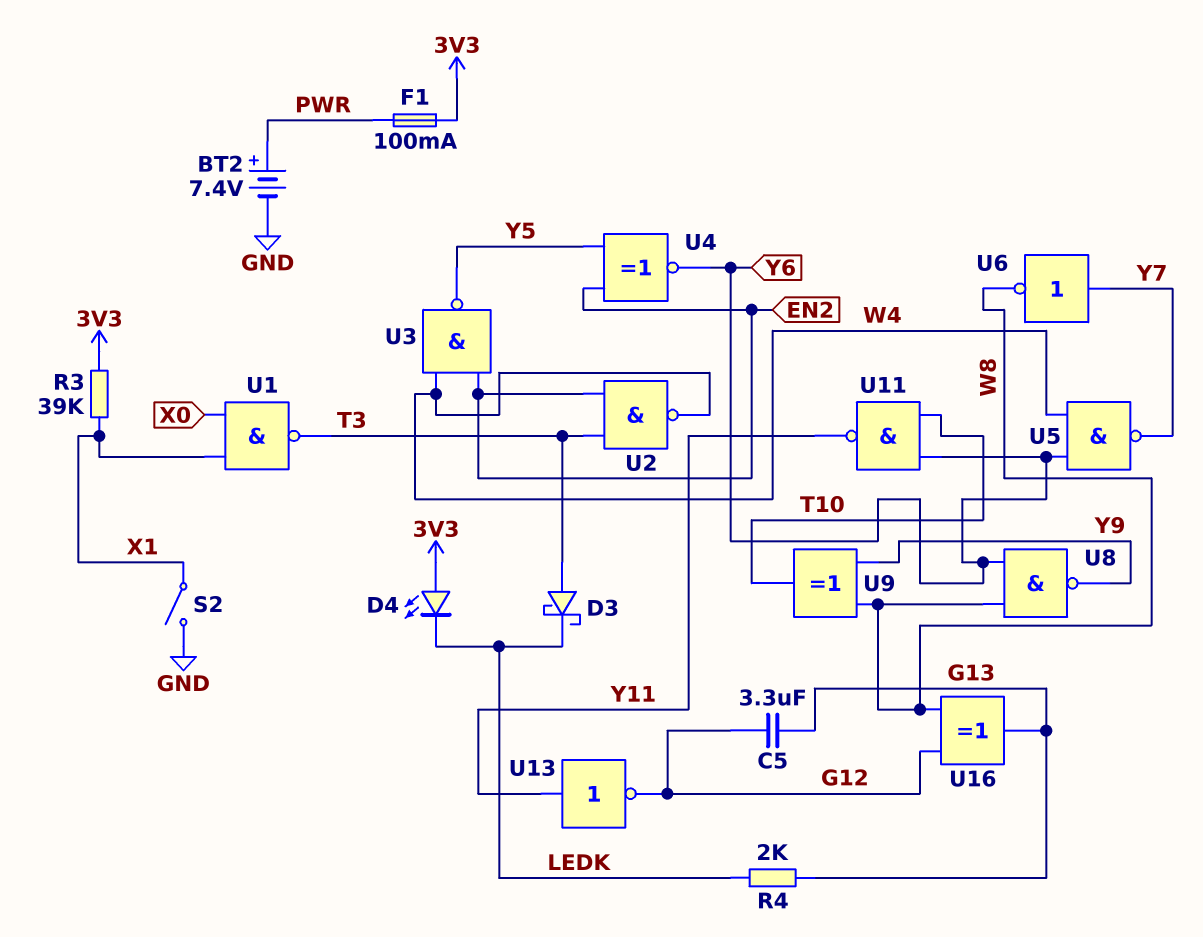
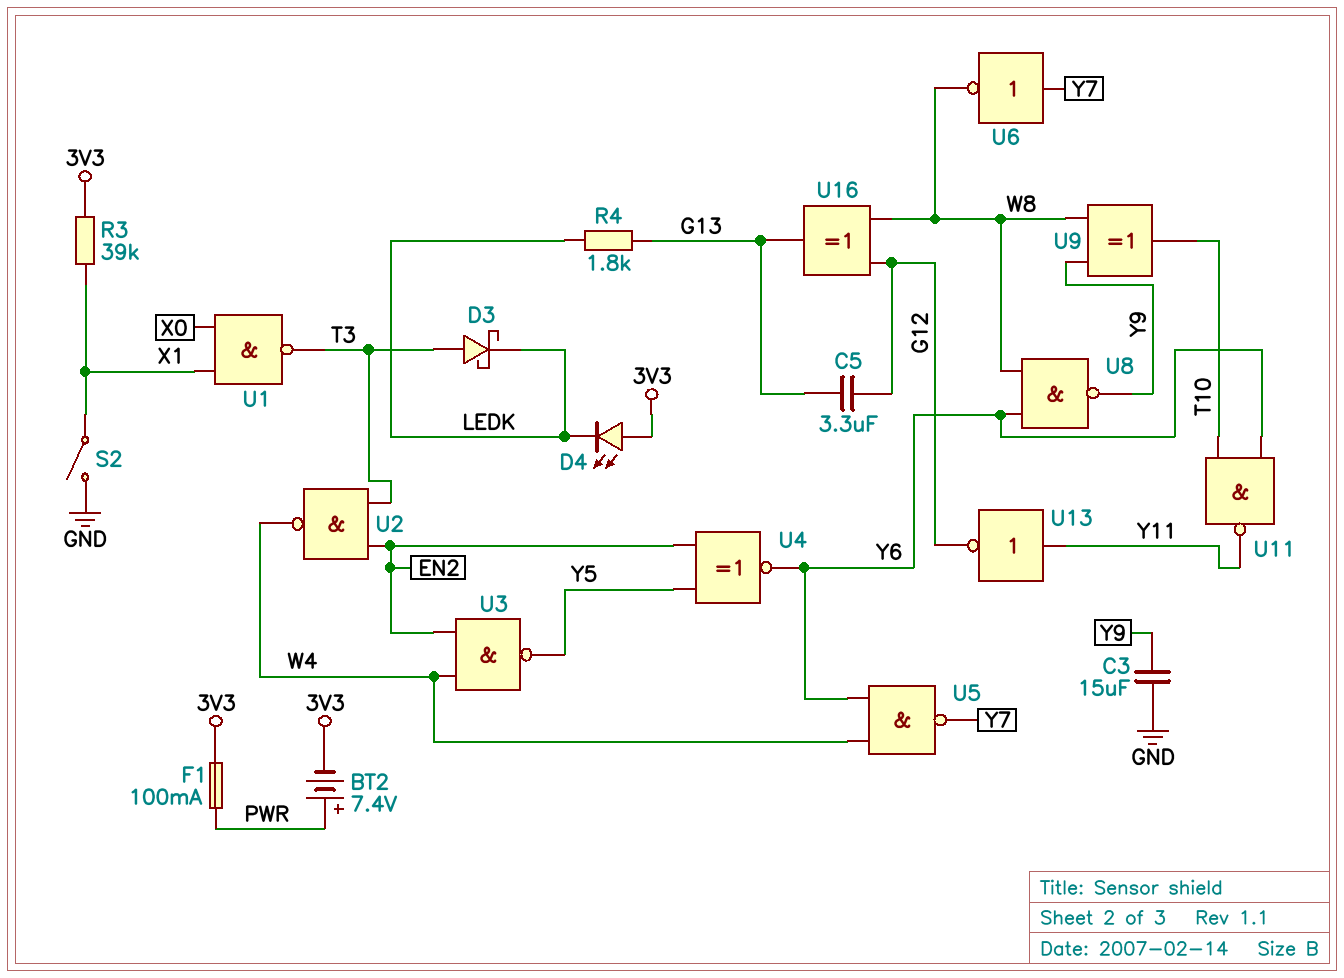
BT2: 7.4V (plus PWR, minus GND) -> 7.4V (plus PWR, minus 3V3)
C3: none -> 15uF (GND, Y9)
R4: 2k (G13, LEDK) -> 1.8k (G13, LEDK)

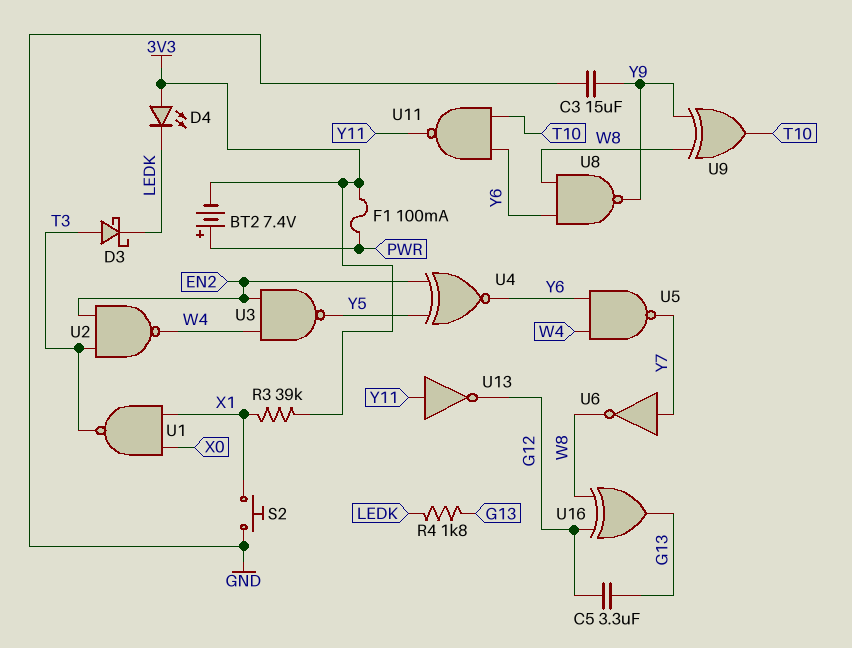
S2: switch (GND, X1) -> button (GND, X1)

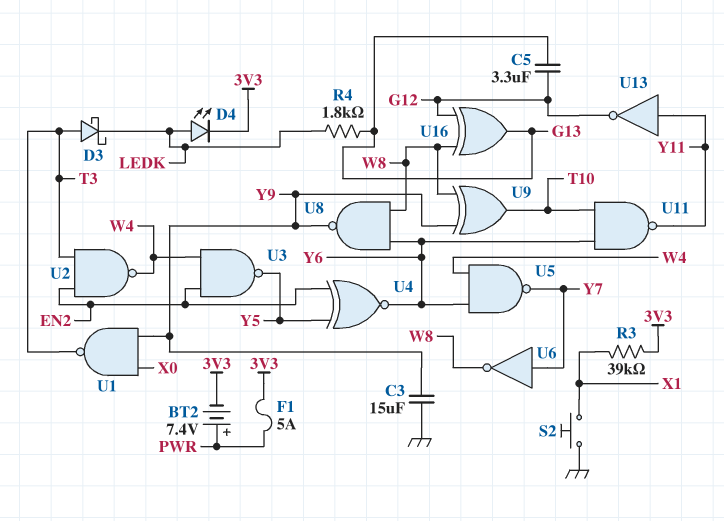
D4: LED (A 3V3, K LEDK) -> LED (A LEDK, K 3V3)
F1: 100mA (3V3, PWR) -> 5A (3V3, PWR)
U1: NAND (in X0, in X1, out T3) -> NAND (in X0, in Y9, out T3)

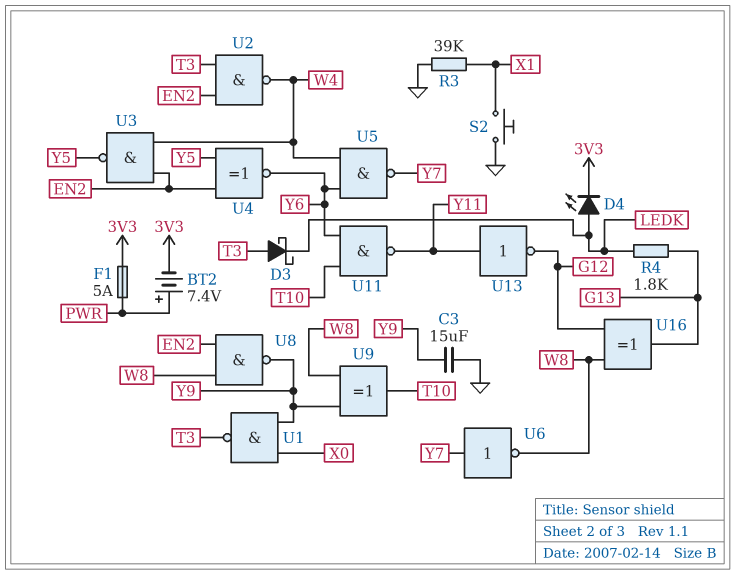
C5: 3.3uF (G12, G13) -> none
R3: 39k (3V3, X1) -> 39k (GND, X1)
U8: NAND (in W8, in Y6, out Y9) -> NAND (in EN2, in W8, out Y9)

